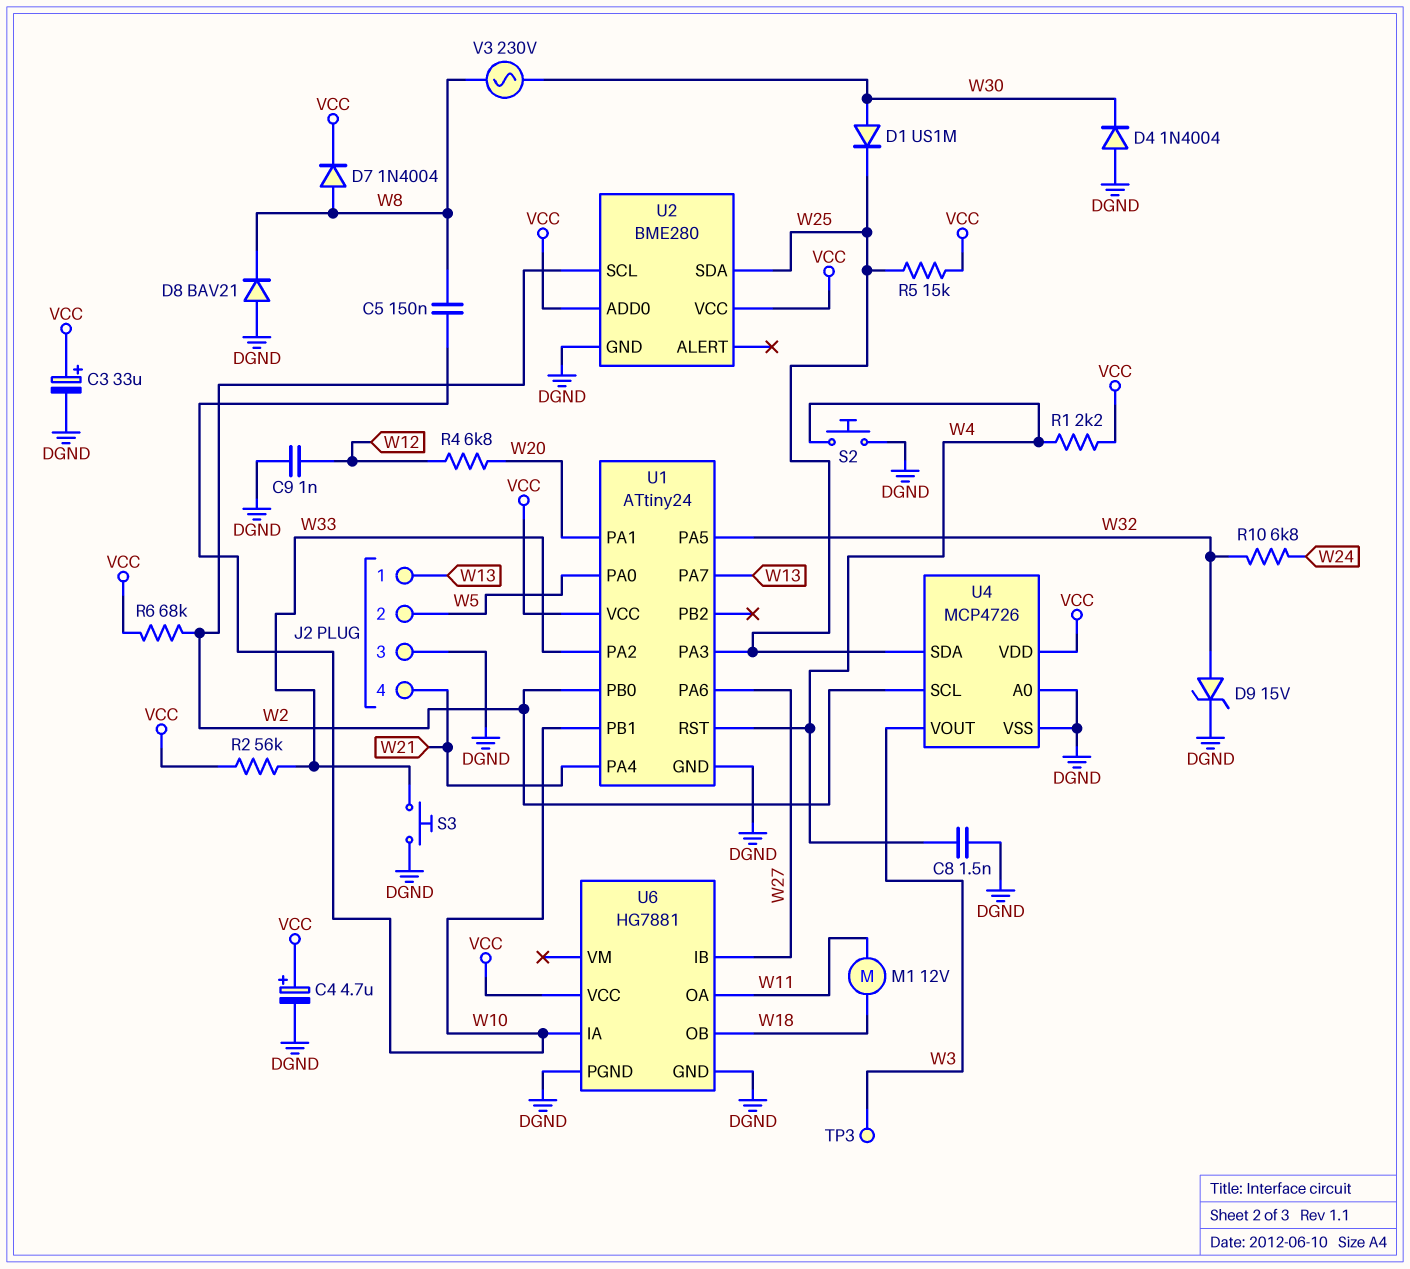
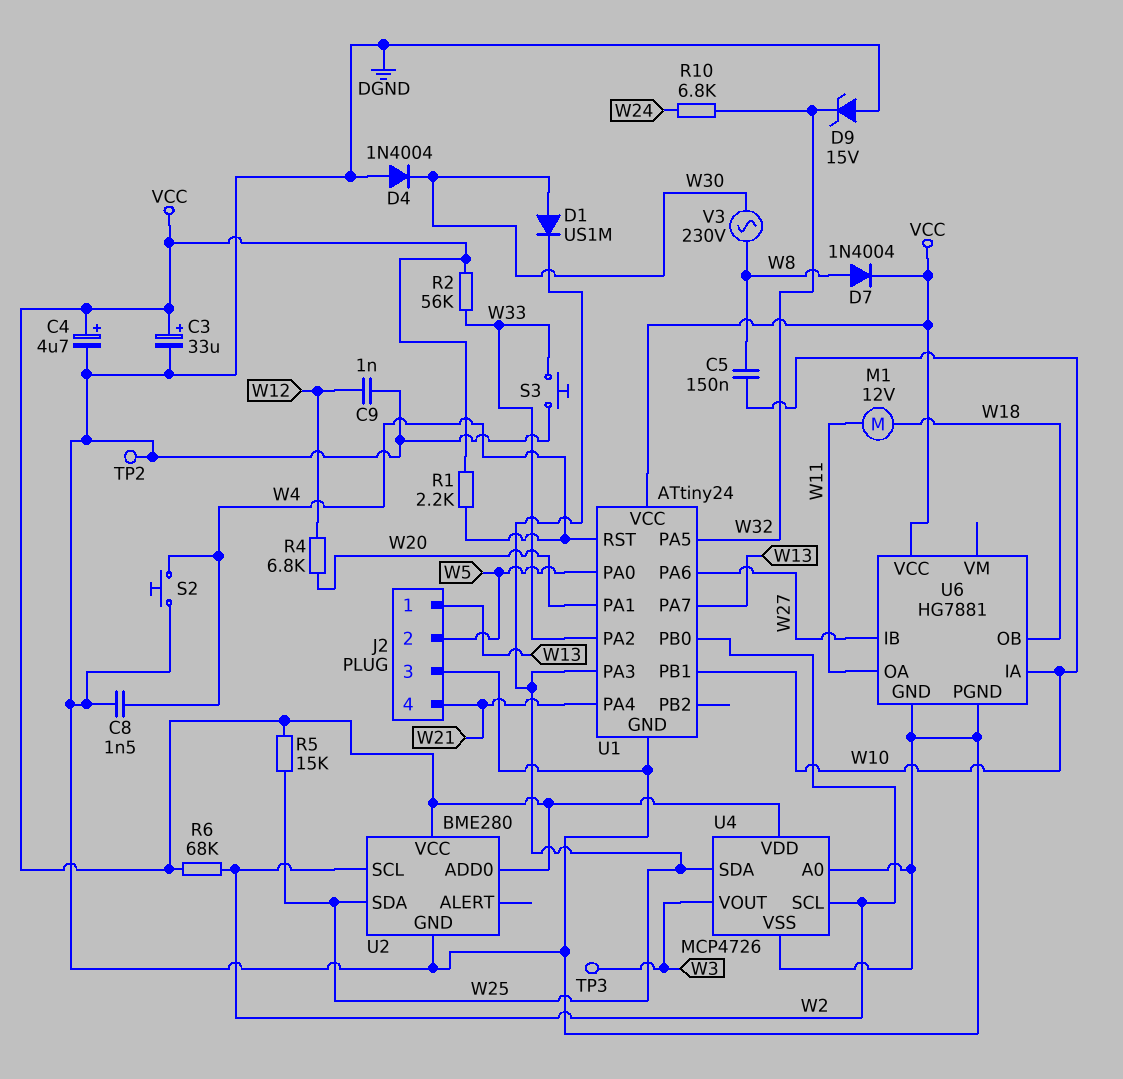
D8: diode BAV21 (A DGND, K W8) -> none
D9: zener 15V (A W32, K DGND) -> zener 15V (A DGND, K W32)
TP2: none -> test point (DGND)

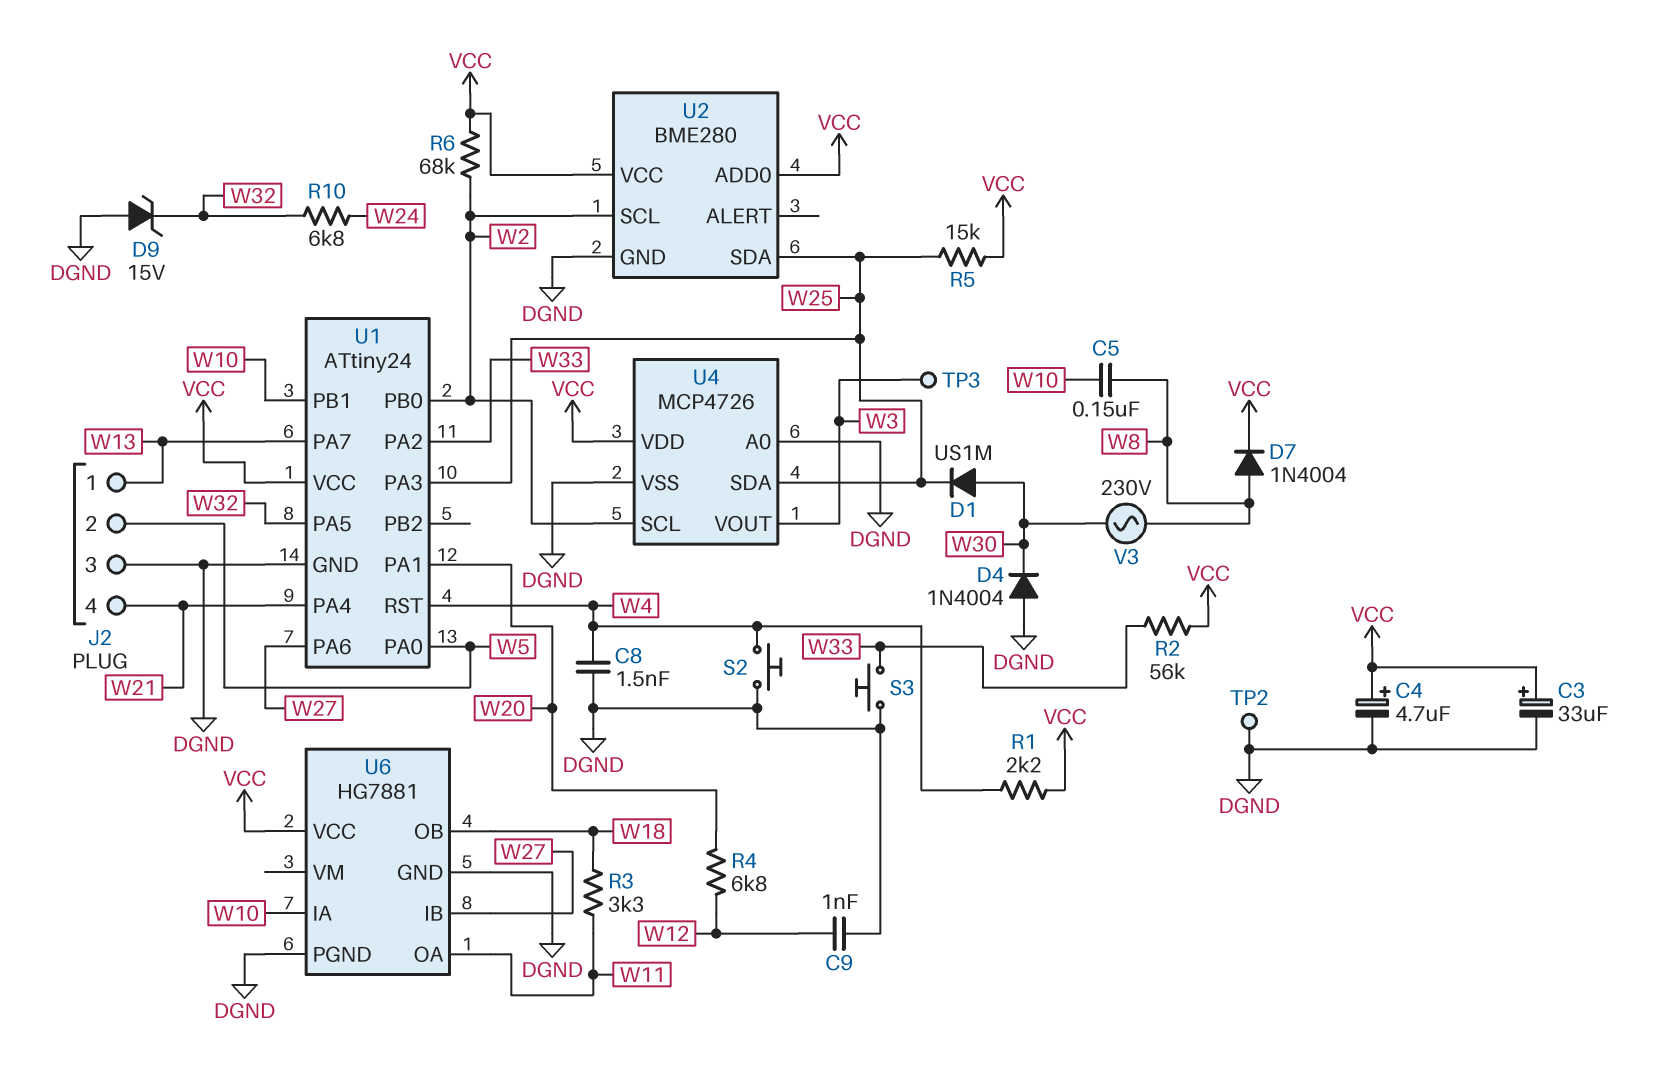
M1: motor 12V (W11, W18) -> none
R3: none -> 3.3k (W11, W18)

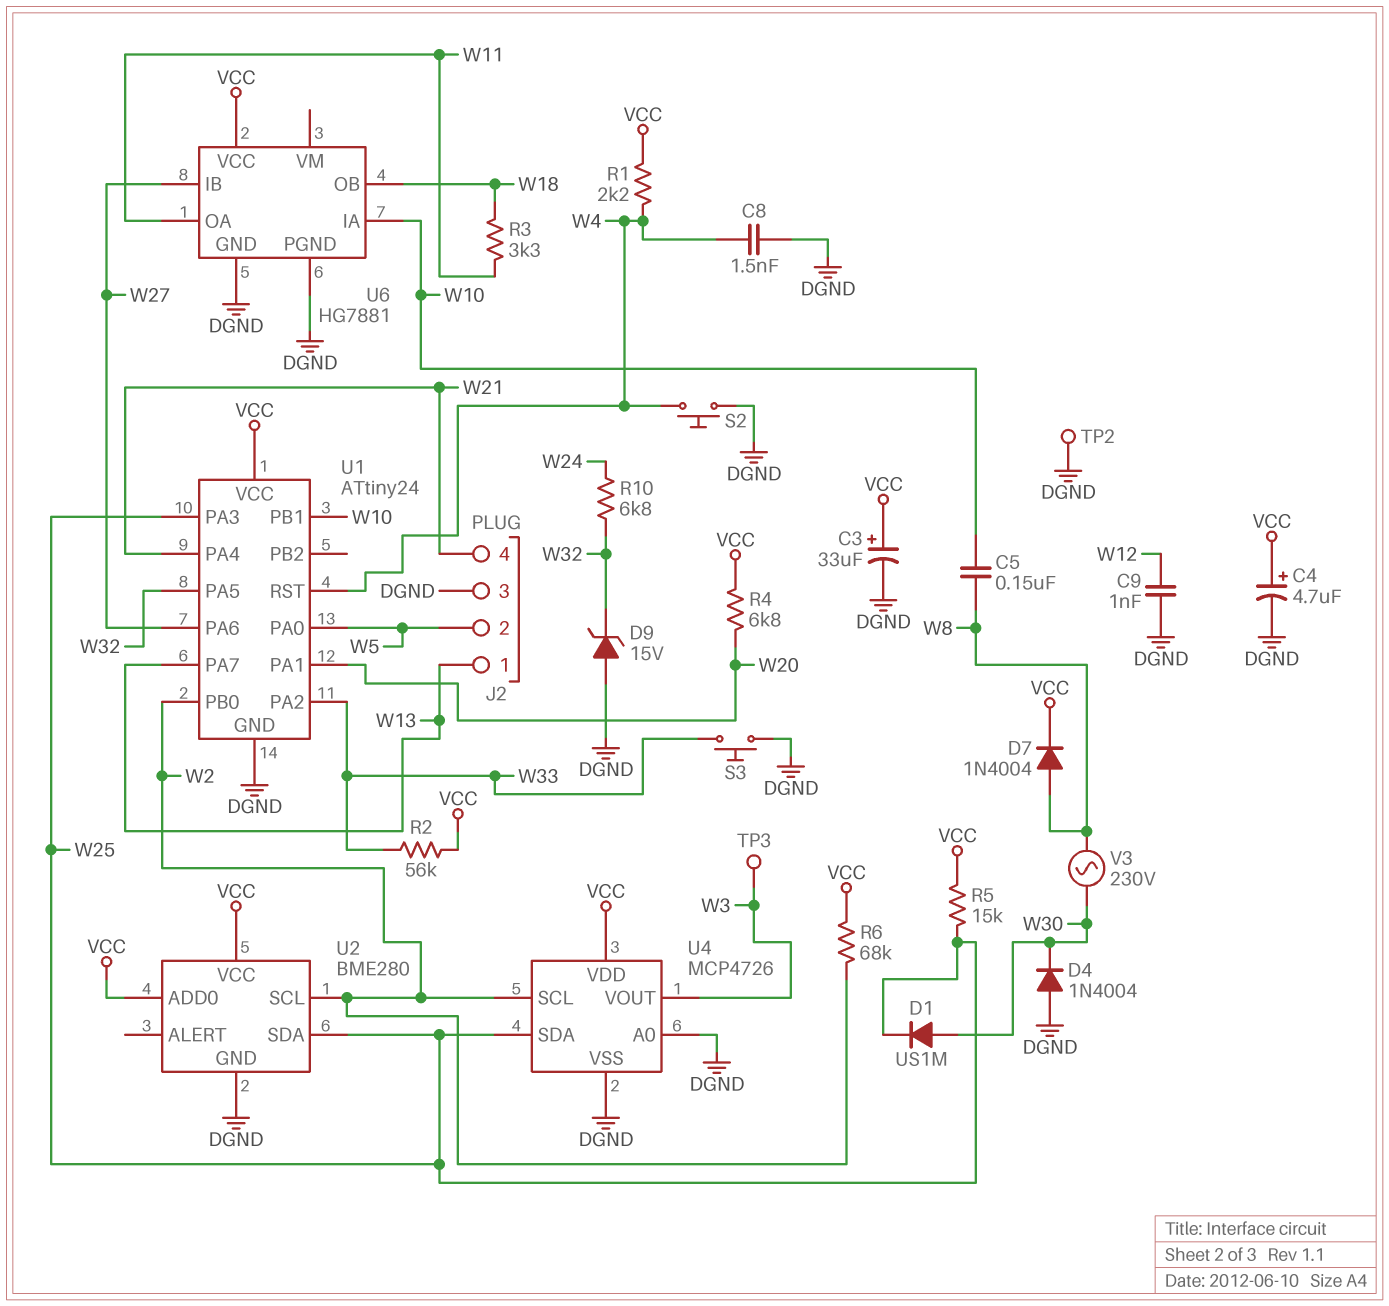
R4: 6.8k (W12, W20) -> 6.8k (VCC, W20)

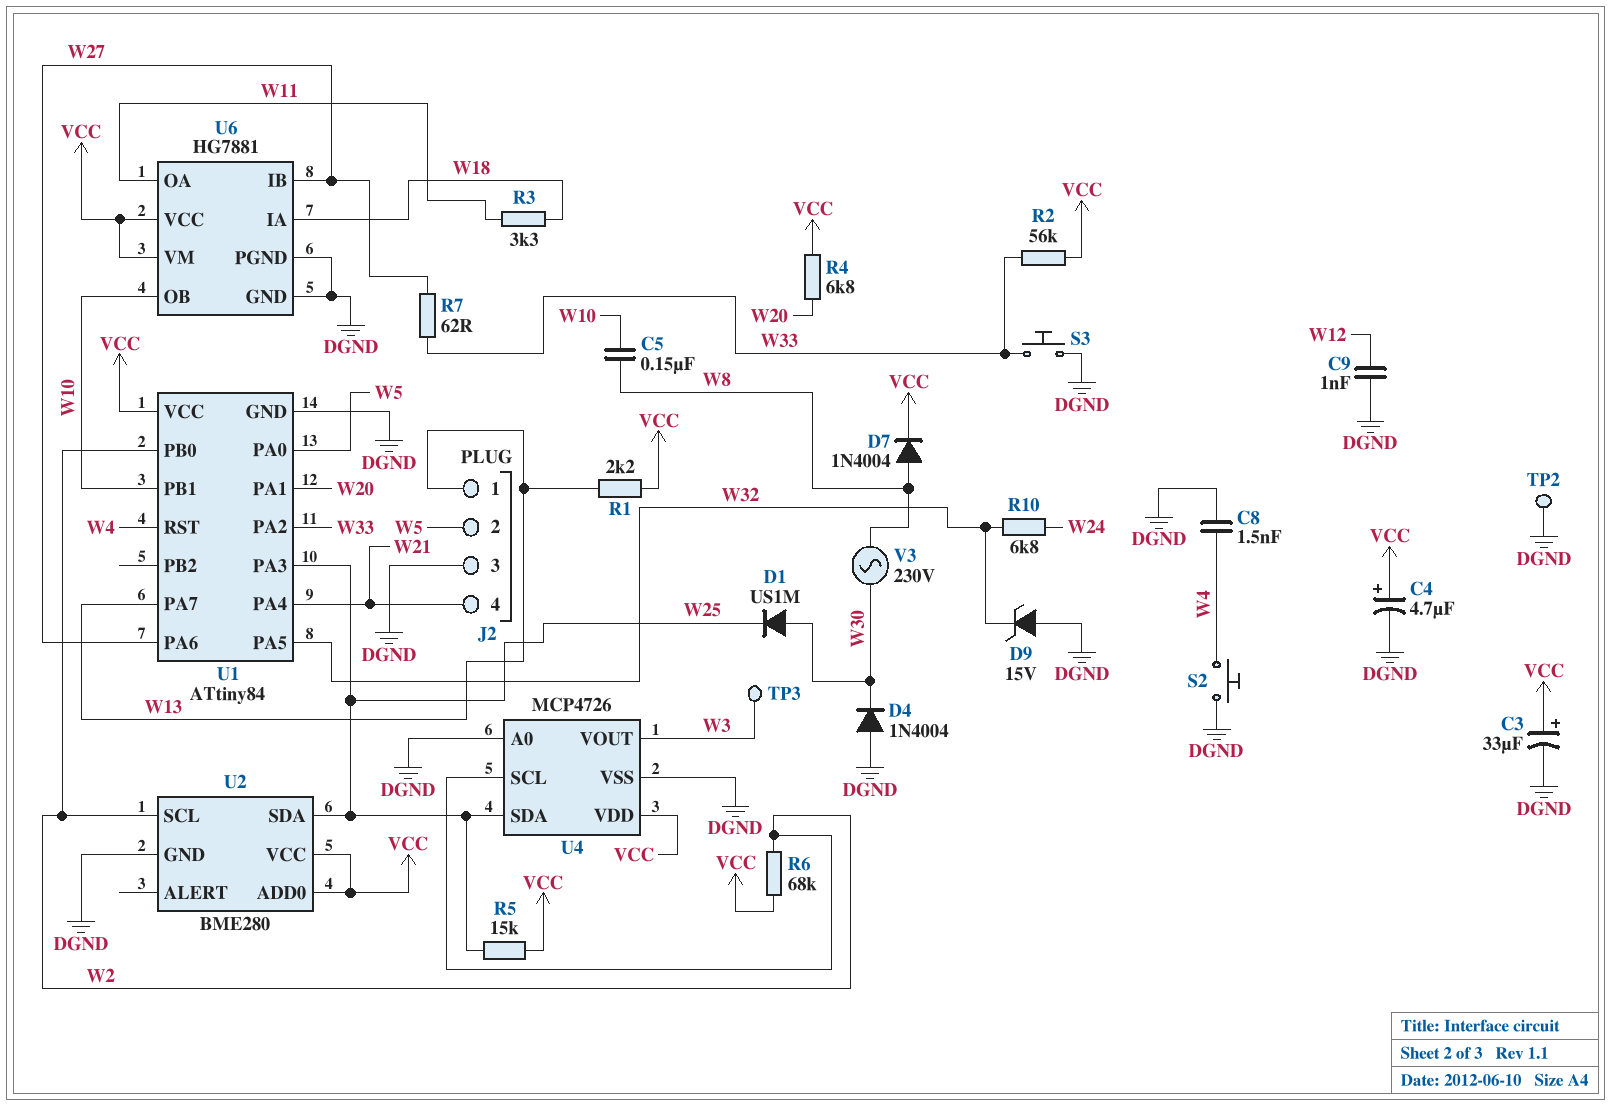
R1: 2.2k (VCC, W4) -> 2.2k (VCC, W13)
R7: none -> 62 (W27, W33)
U1: ATtiny24 -> ATtiny84
U6 pin IA: W10 -> W18
U6 pin OB: W18 -> W10
U6 pin VM: none -> VCC

